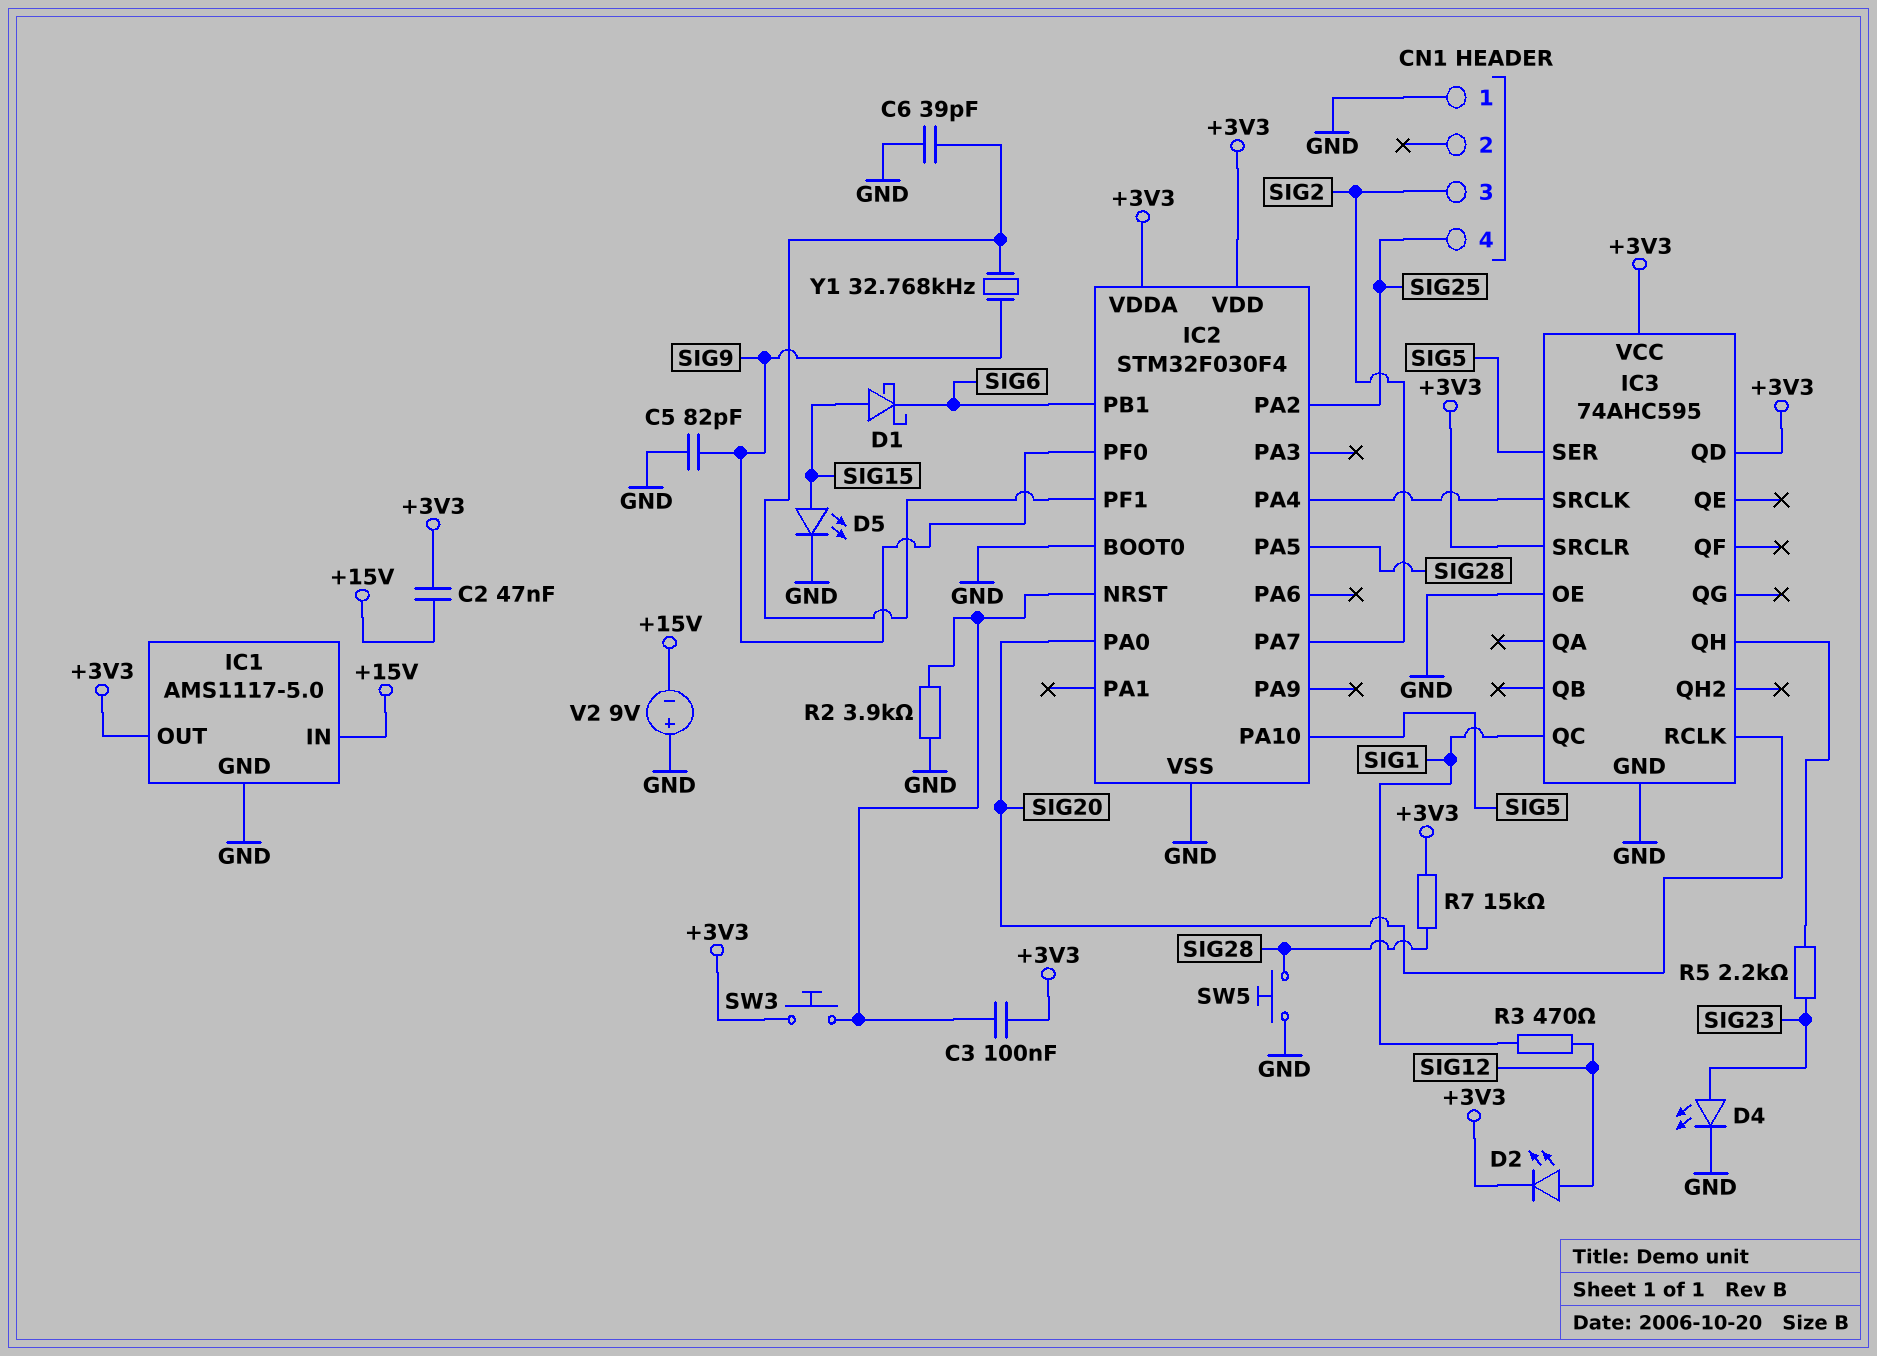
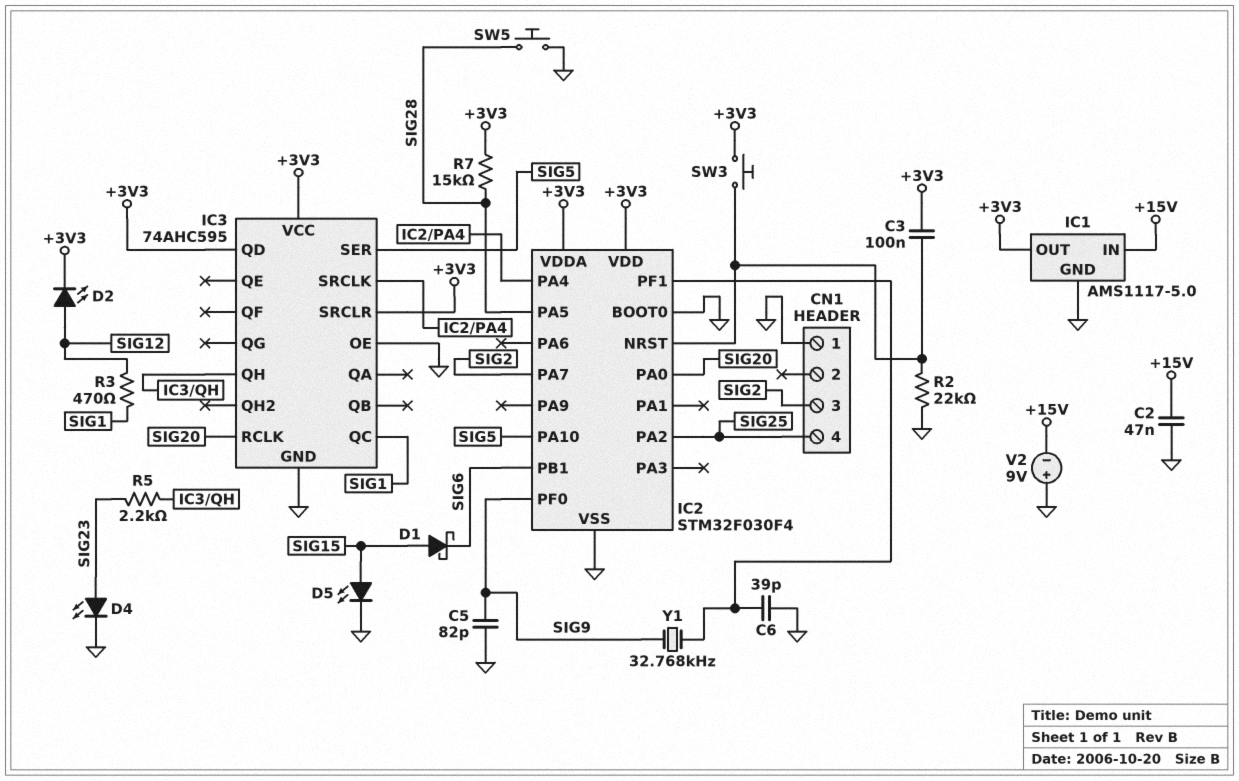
C2: 47nF (+3V3, +15V) -> 47nF (+15V, GND)
R2: 3.9k (GND, IC2/NRST) -> 22k (GND, IC2/NRST)

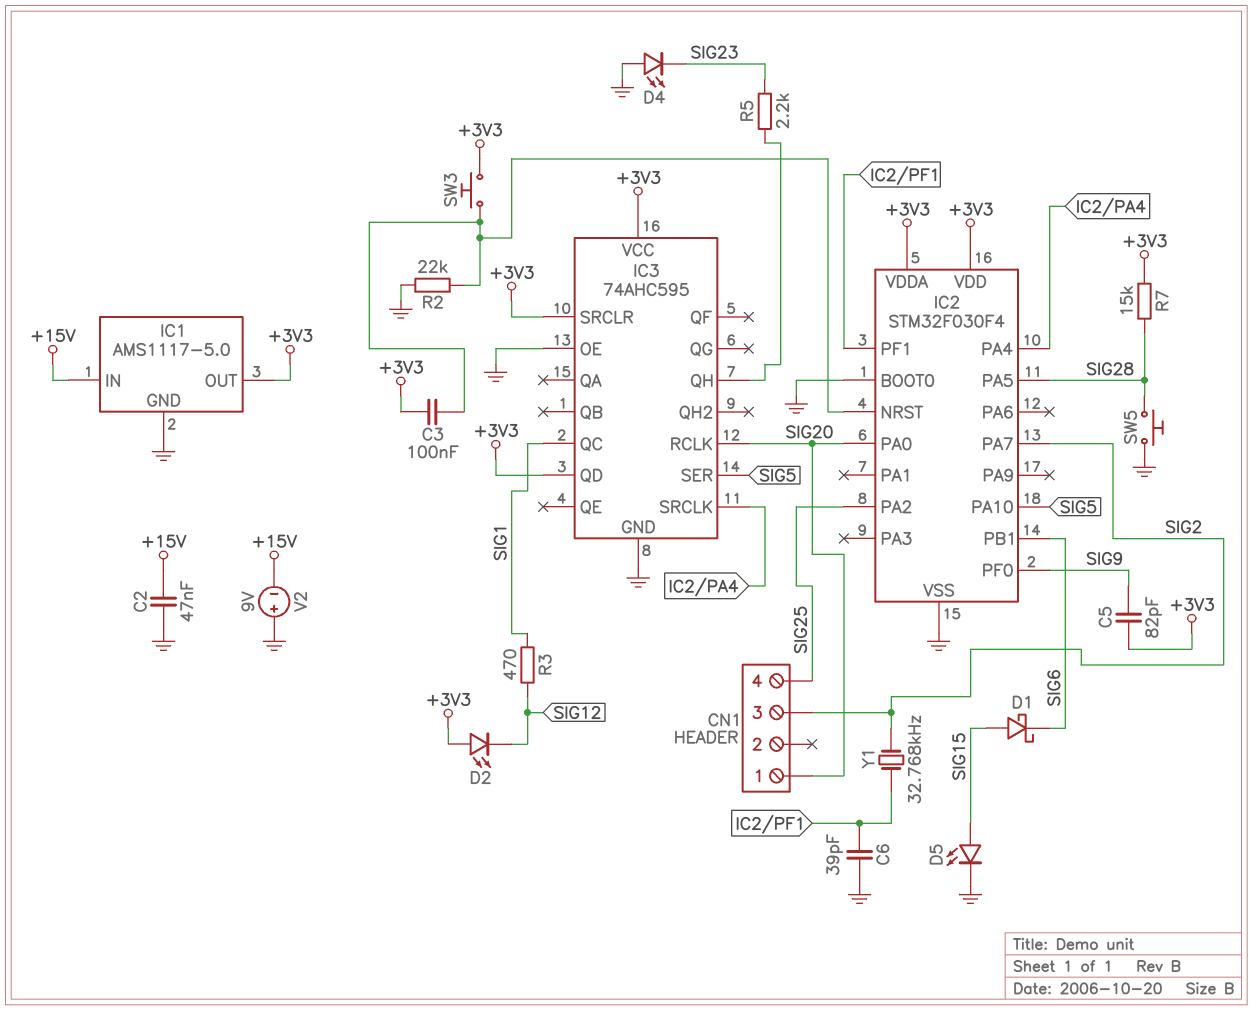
C5: 82pF (GND, SIG9) -> 82pF (+3V3, SIG9)
CN1 pin 1: GND -> SIG20
D2: LED (A SIG12, K +3V3) -> LED (A +3V3, K SIG12)
D4: LED (A SIG23, K GND) -> LED (A GND, K SIG23)
Y1: 32.768kHz (IC2/PF1, SIG9) -> 32.768kHz (IC2/PF1, SIG2)

